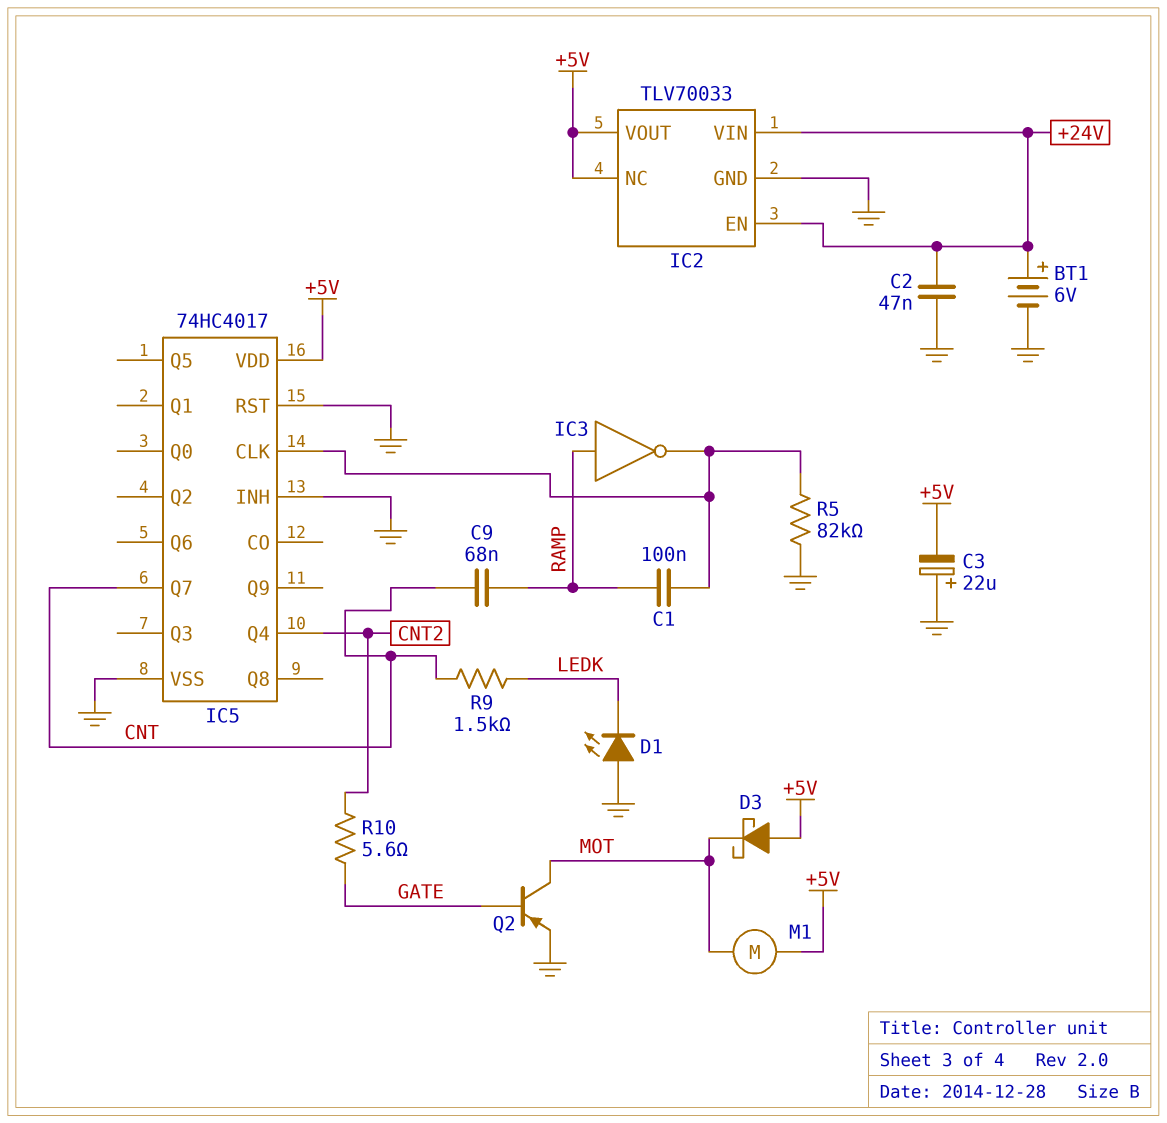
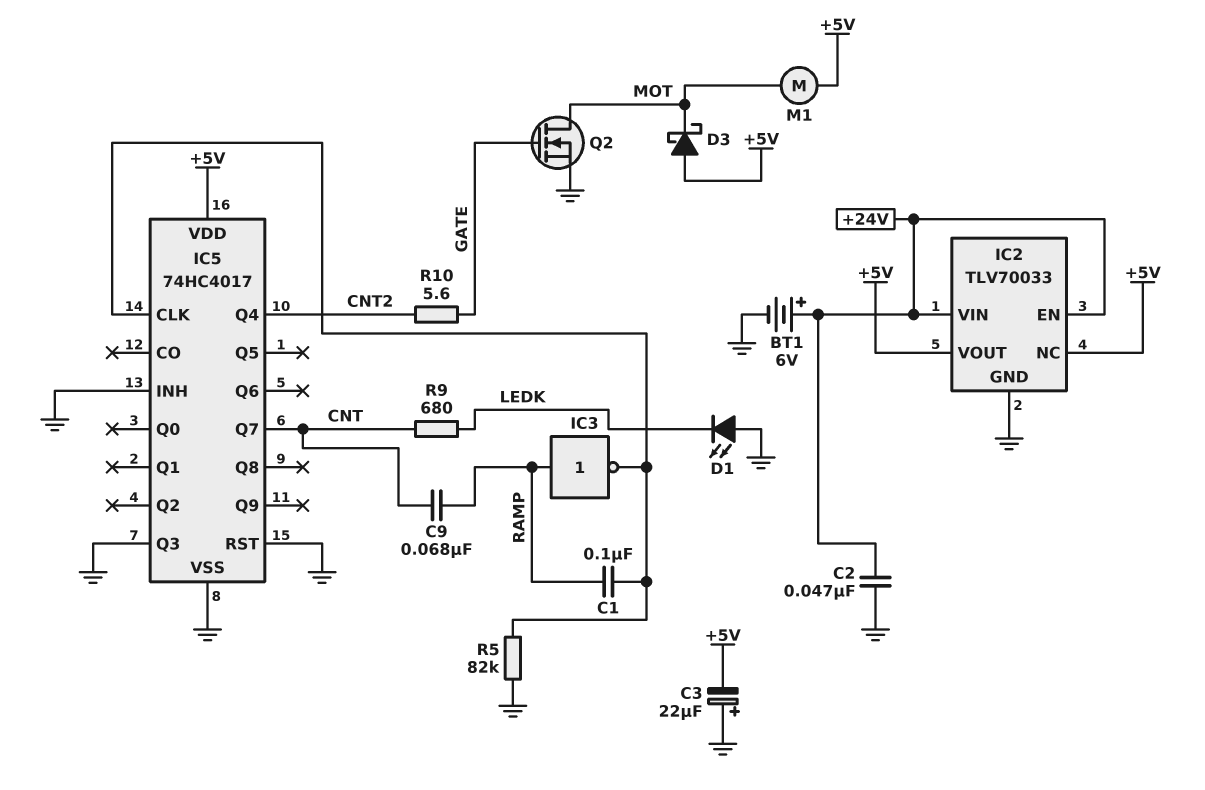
IC5 pin Q3: none -> GND
Q2: PNP (B GATE, C MOT, E GND) -> NMOS (G GATE, D MOT, S GND)
R9: 1.5k (CNT, LEDK) -> 680 (CNT, LEDK)

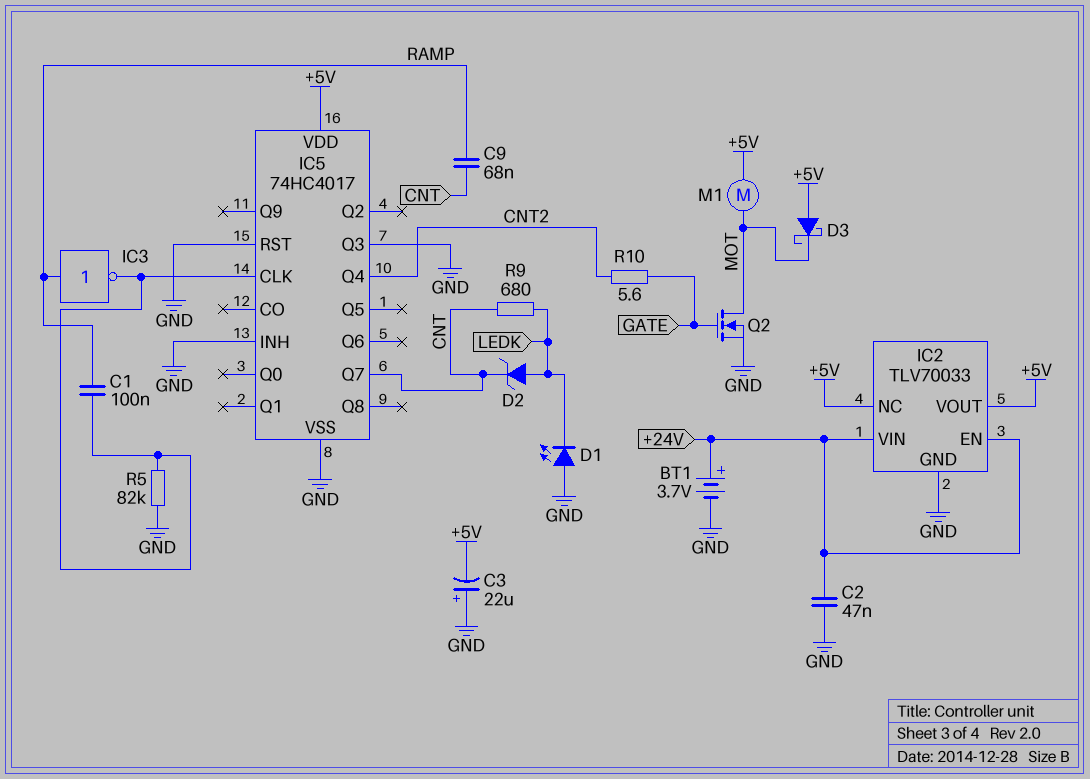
BT1: 6V (plus +24V, minus GND) -> 3.7V (plus +24V, minus GND)
D2: none -> zener (A LEDK, K CNT)

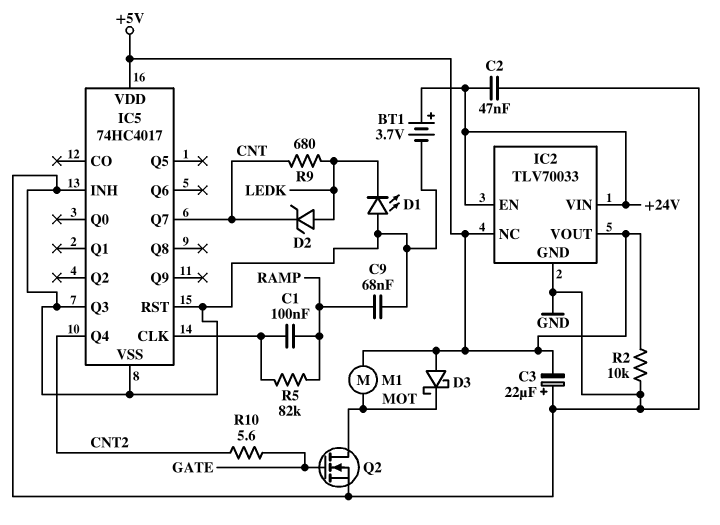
C9: 68nF (CNT, RAMP) -> 68nF (GND, RAMP)
IC3: NOT (in RAMP, out IC5/CLK) -> none
R2: none -> 10k (+5V, GND)
R5: 82k (GND, IC5/CLK) -> 82k (IC5/CLK, RAMP)

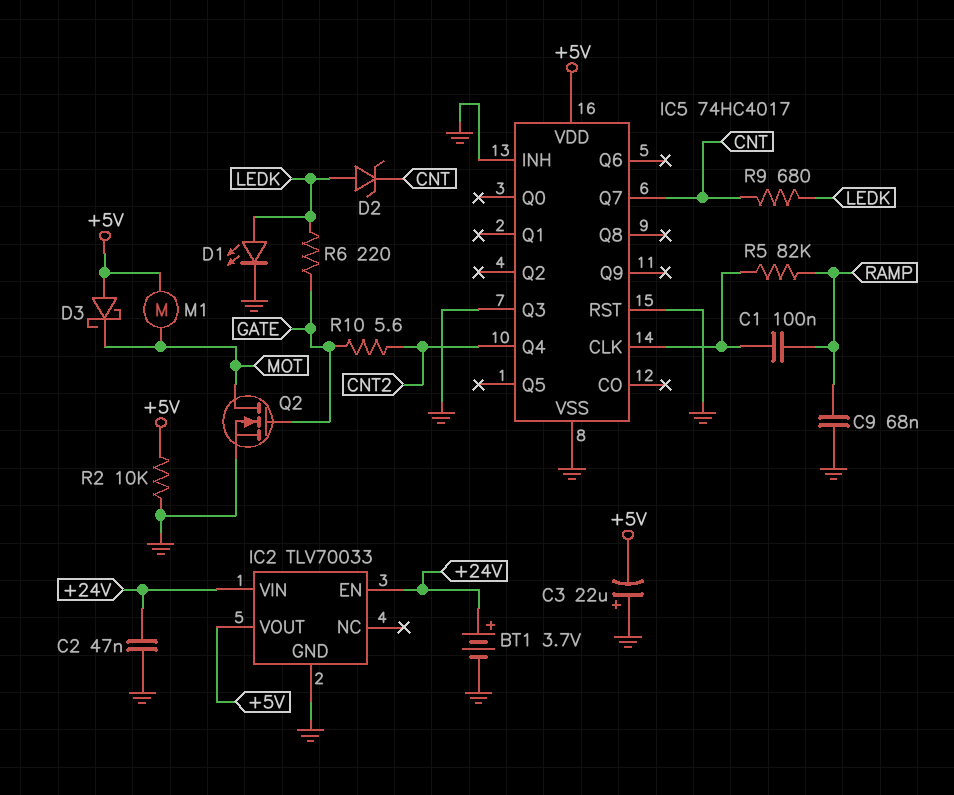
D1: LED (A GND, K LEDK) -> LED (A LEDK, K GND)
IC2 pin NC: +5V -> none
R6: none -> 220 (GATE, LEDK)

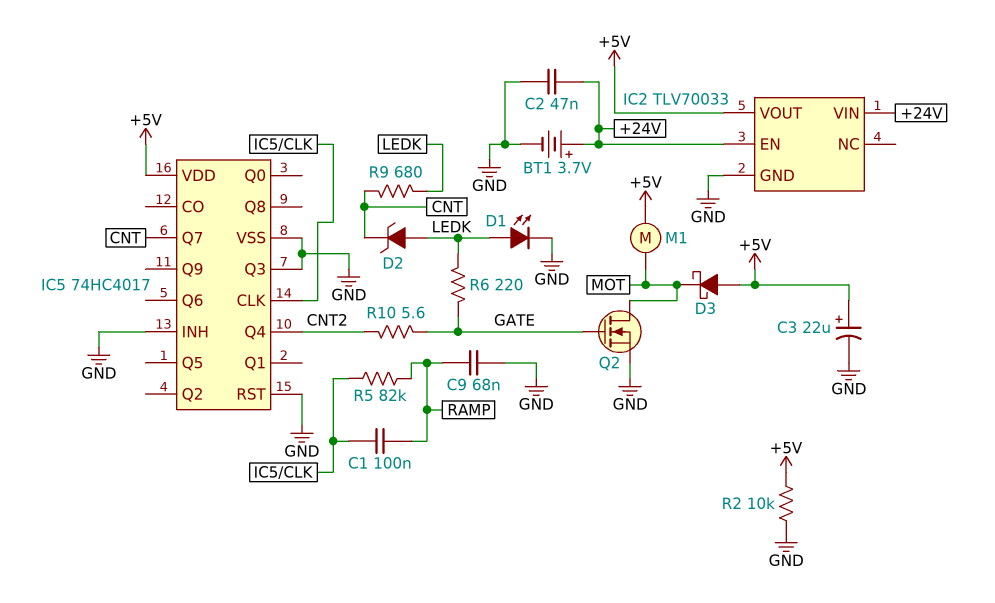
C3: 22uF (plus GND, minus +5V) -> 22uF (plus +5V, minus GND)

